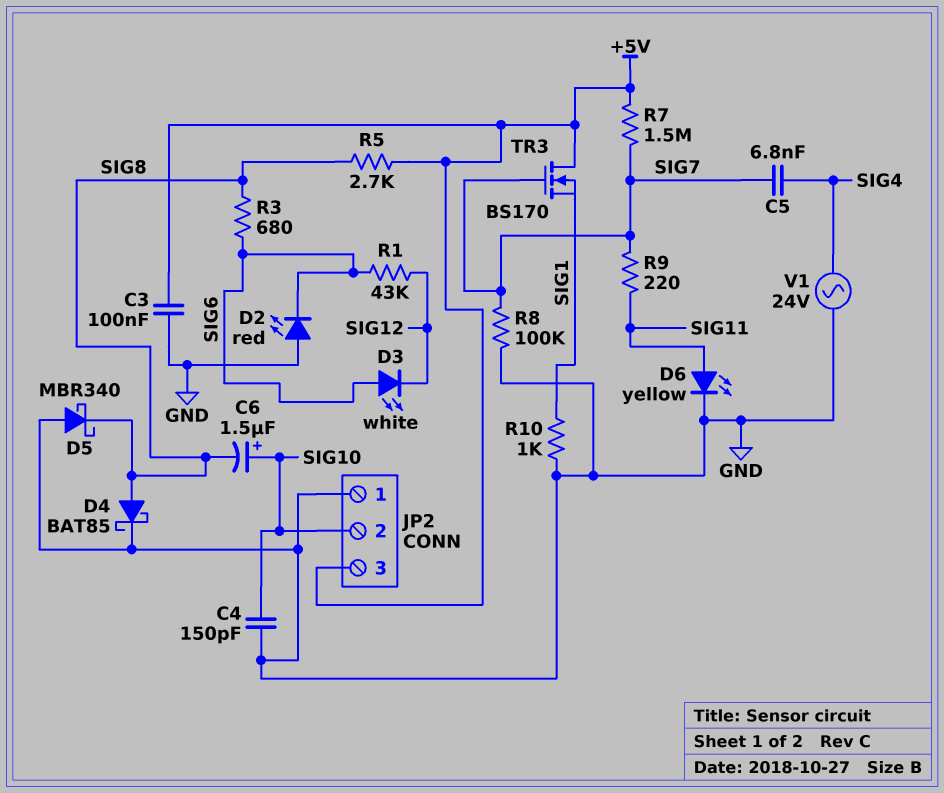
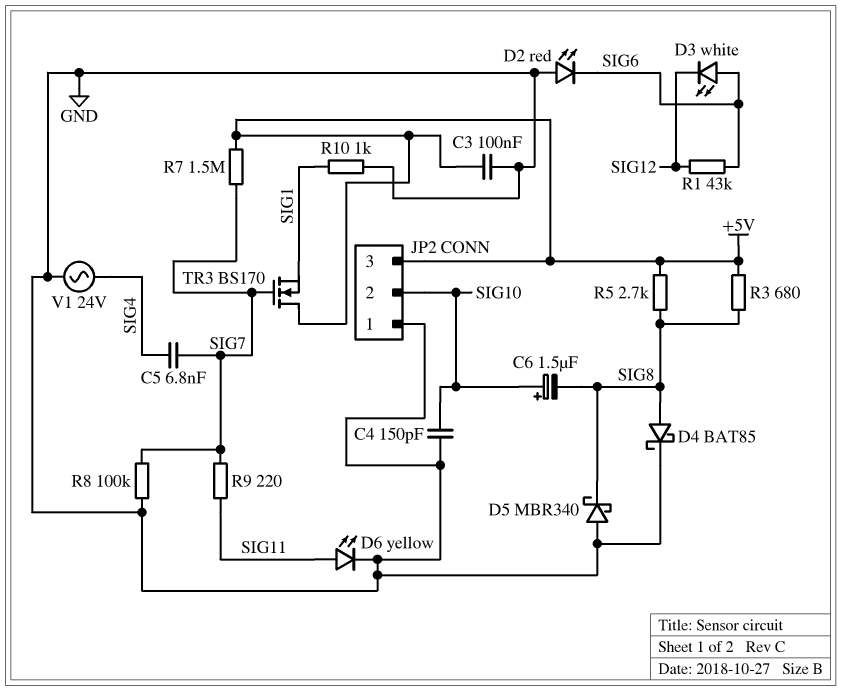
R3: 680 (SIG6, SIG8) -> 680 (+5V, SIG8)

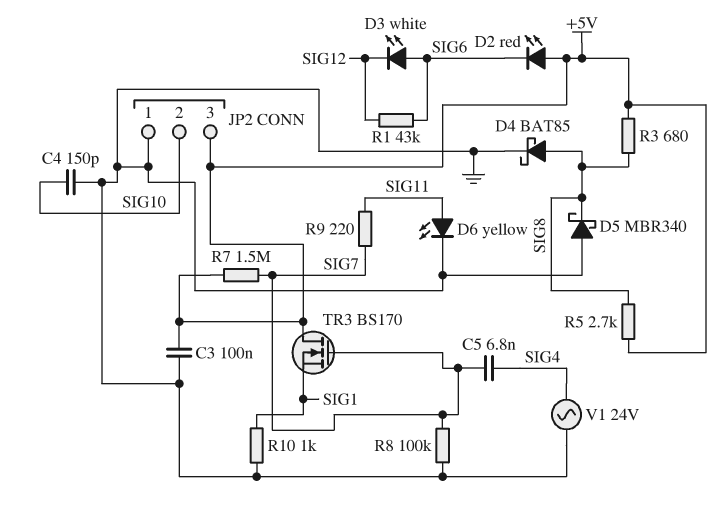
C6: 1.5uF (plus SIG10, minus SIG8) -> none
D2: LED red (A GND, K SIG6) -> LED red (A +5V, K SIG6)

